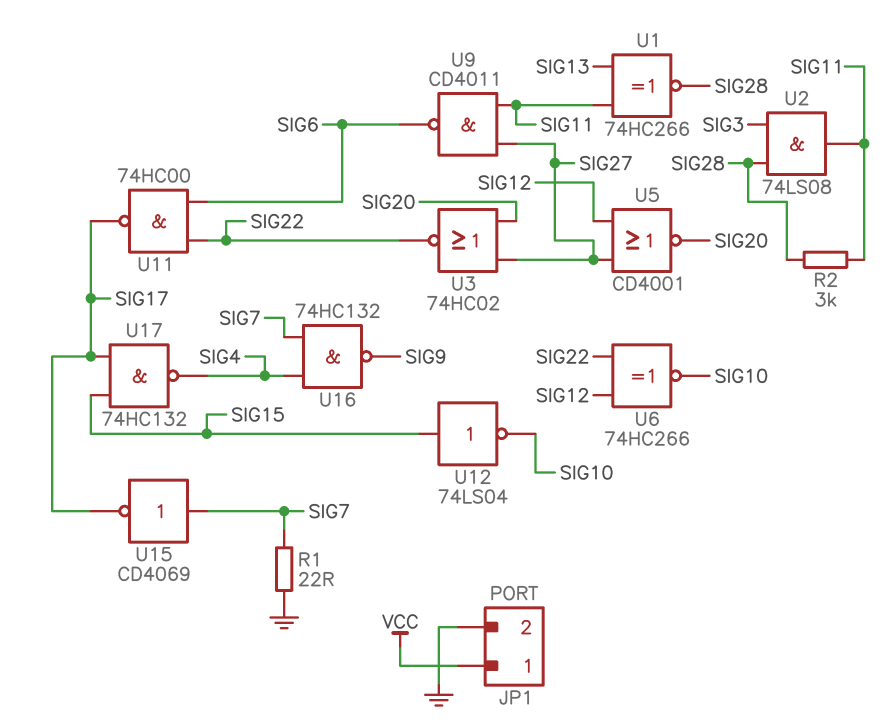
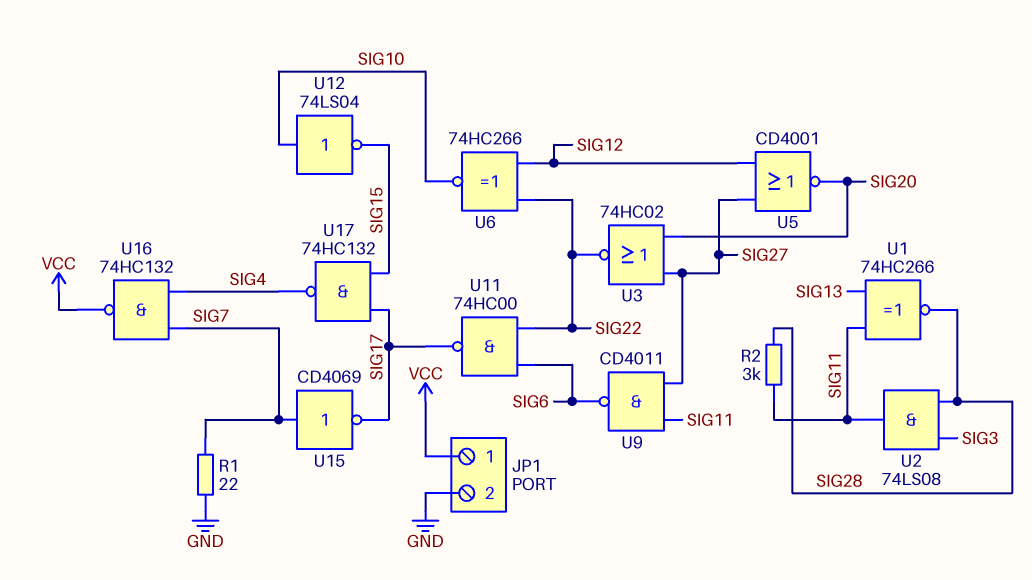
U12: NOT 74LS04 (in SIG15, out SIG10) -> NOT 74LS04 (in SIG10, out SIG15)
U16: NAND 74HC132 (in SIG4, in SIG7, out SIG9) -> NAND 74HC132 (in SIG4, in SIG7, out VCC)

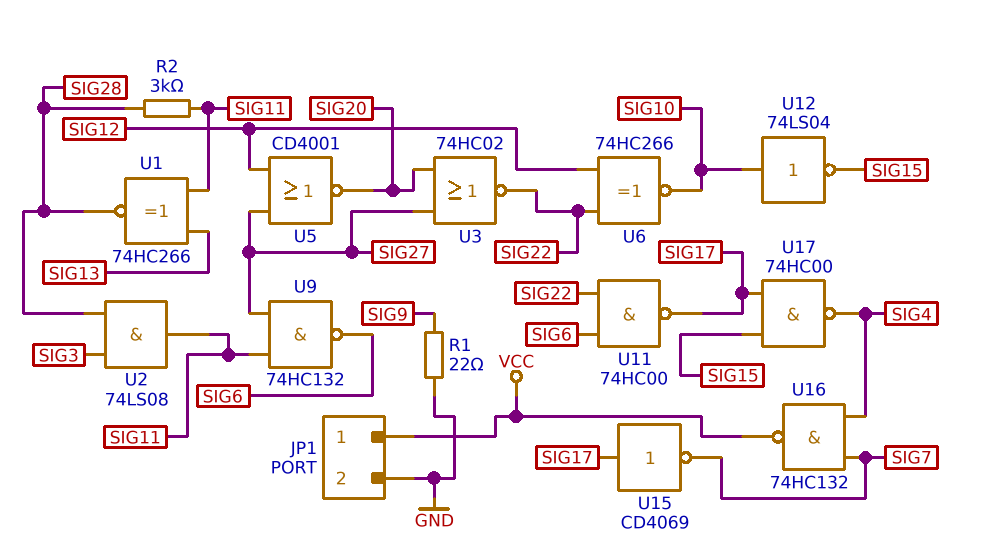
R1: 22 (GND, SIG7) -> 22 (GND, SIG9)
U9: NAND CD4011 (in SIG11, in SIG27, out SIG6) -> NAND 74HC132 (in SIG11, in SIG27, out SIG6)
U15: NOT CD4069 (in SIG7, out SIG17) -> NOT CD4069 (in SIG17, out SIG7)
U17: NAND 74HC132 (in SIG15, in SIG17, out SIG4) -> NAND 74HC00 (in SIG15, in SIG17, out SIG4)

